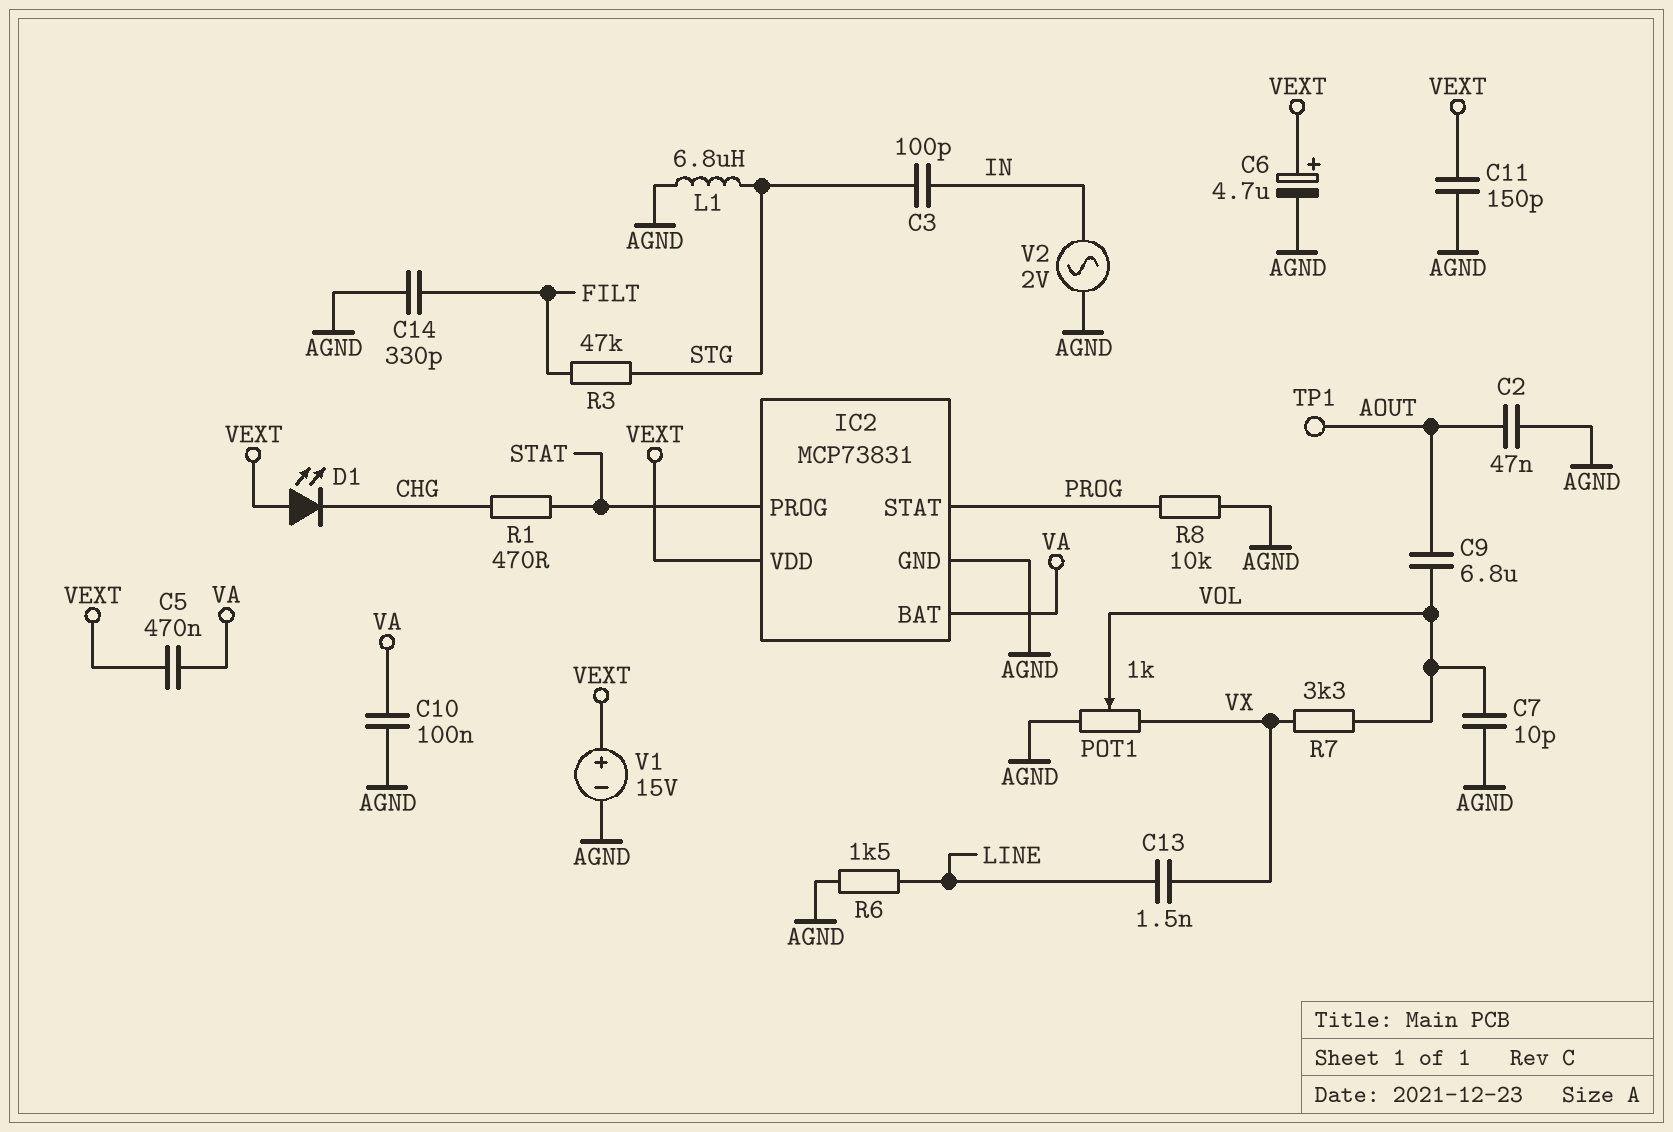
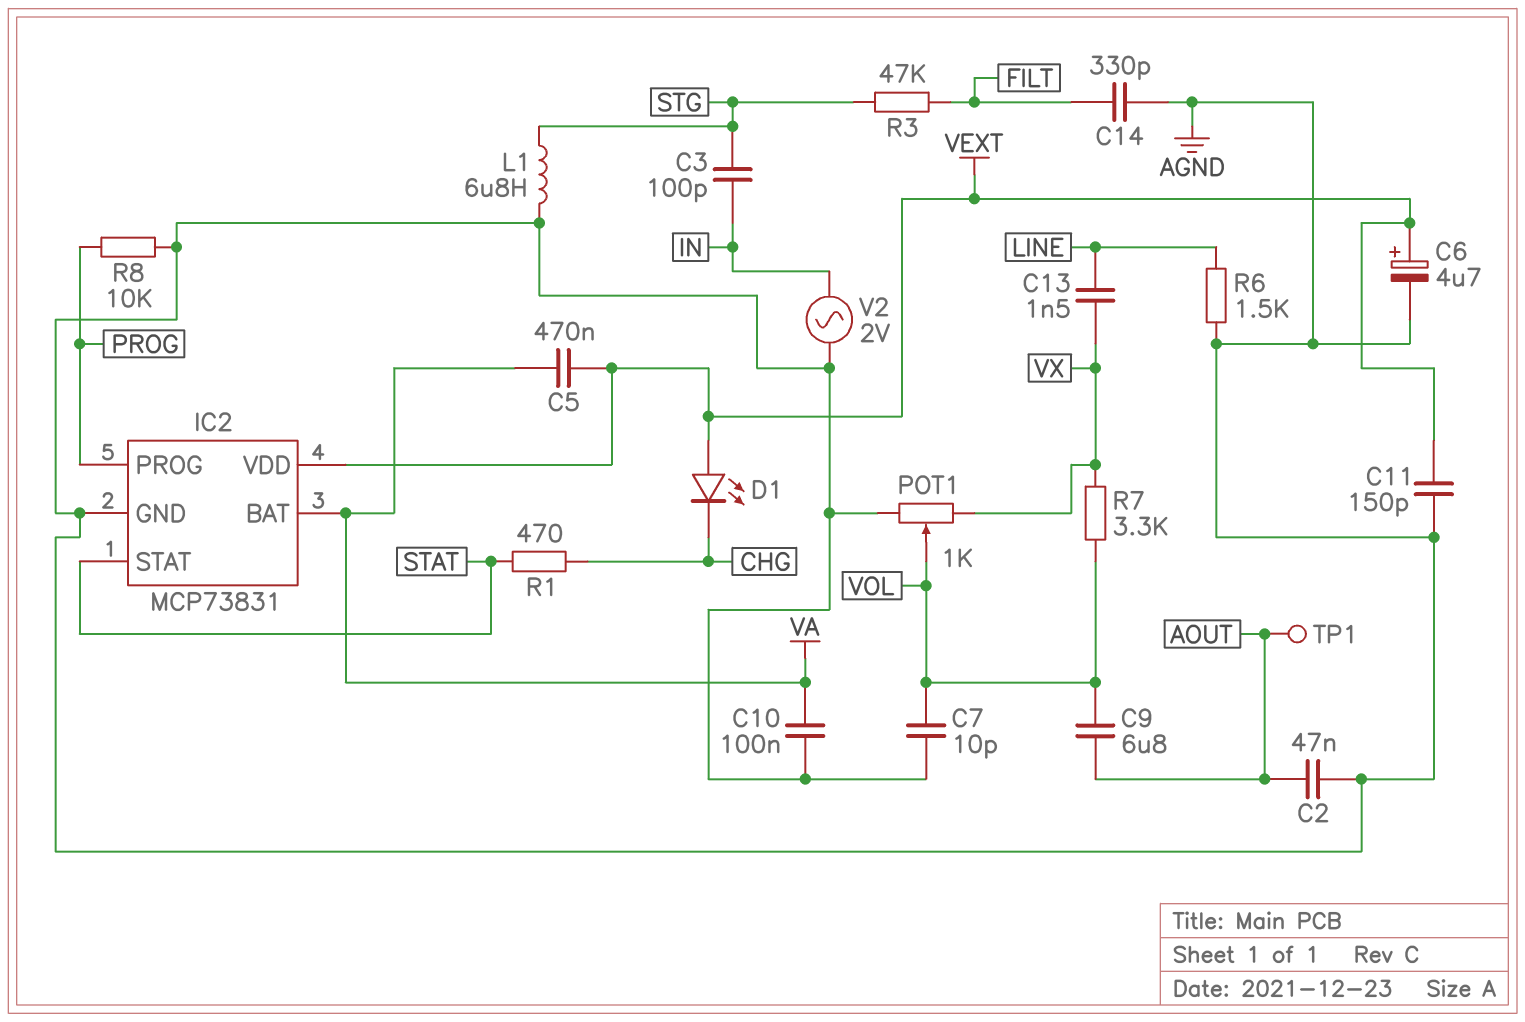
IC2 pin PROG: STAT -> PROG
IC2 pin STAT: PROG -> STAT
V1: 15V (plus VEXT, minus AGND) -> none

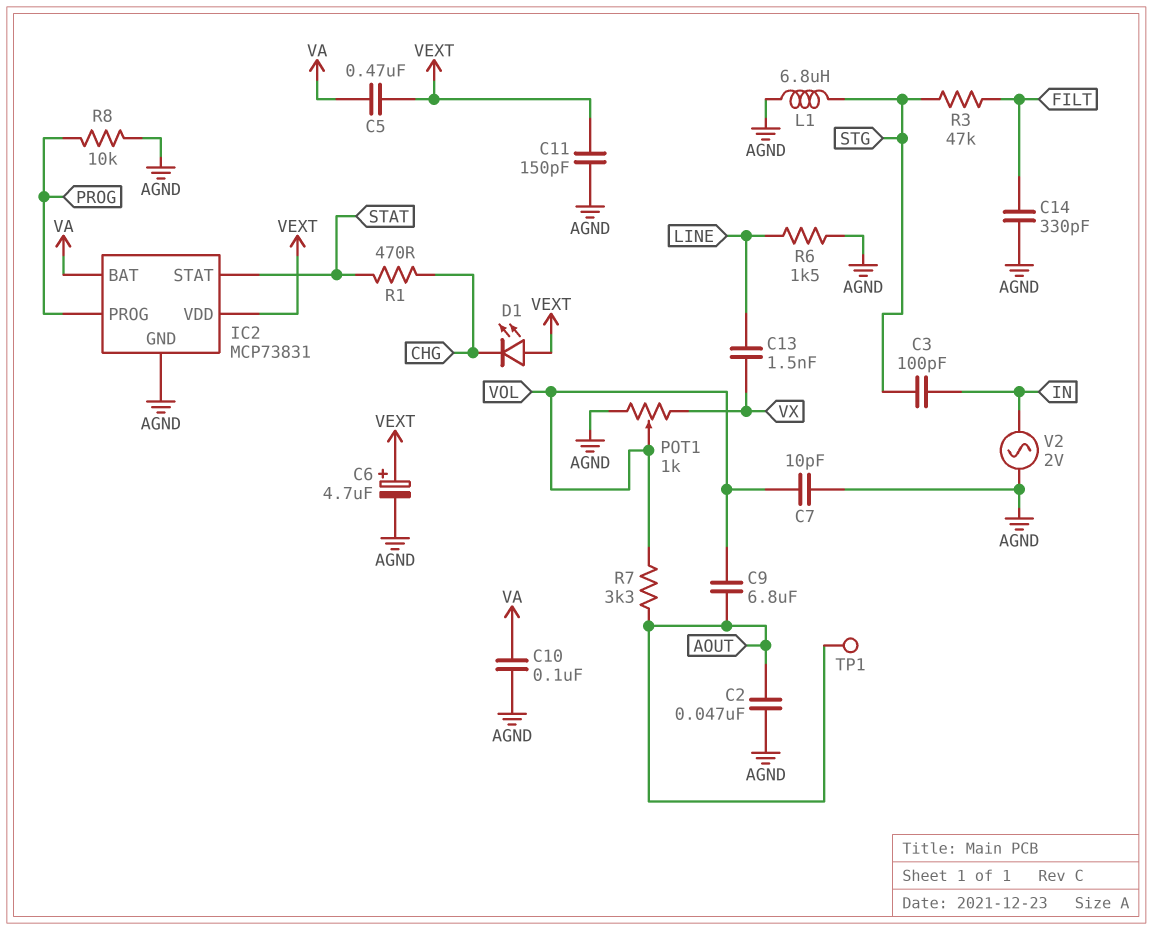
R7: 3.3k (VOL, VX) -> 3.3k (AOUT, VOL)

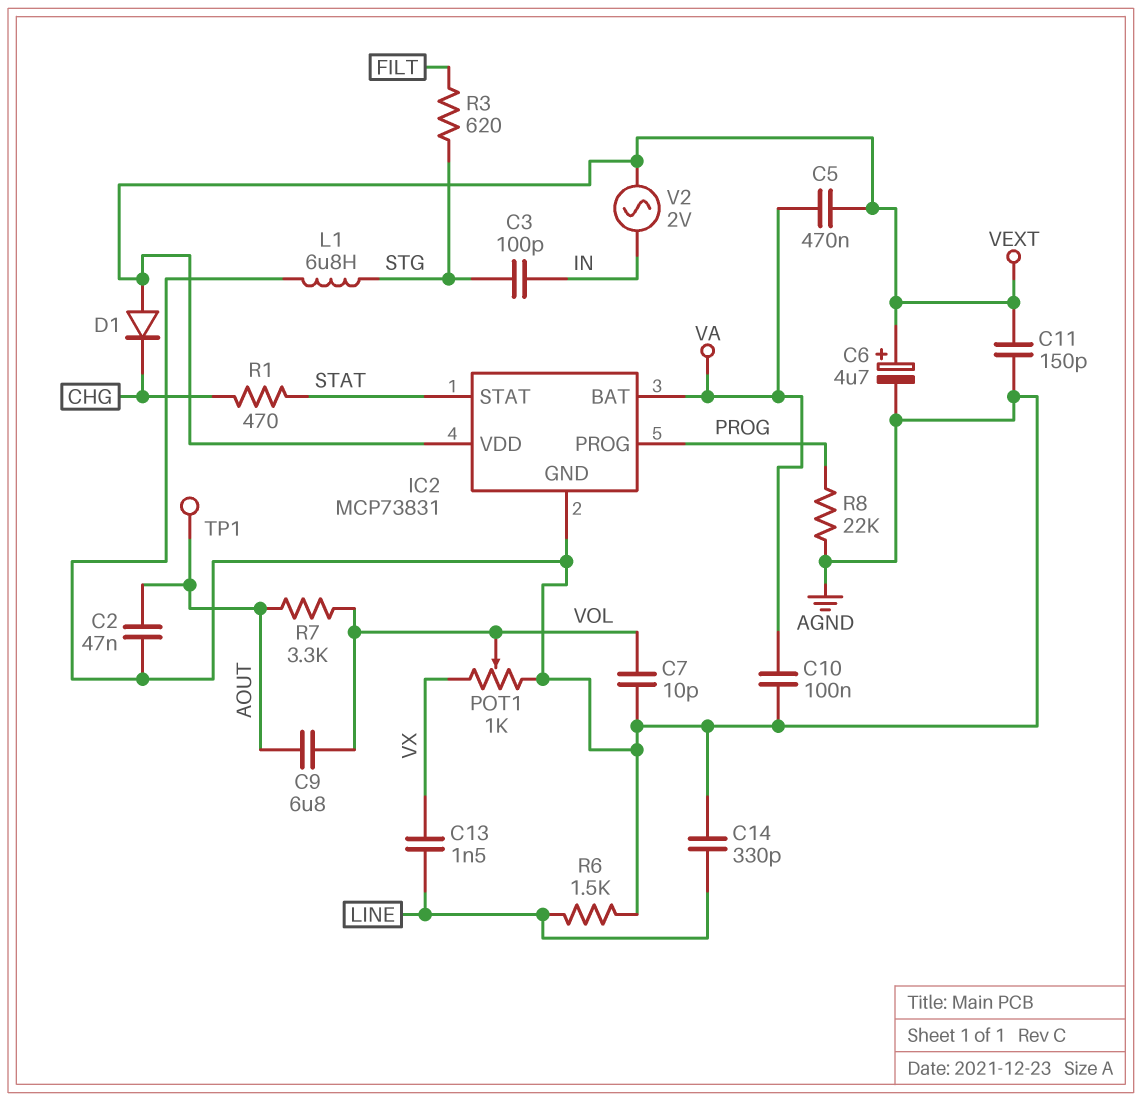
C14: 330pF (AGND, FILT) -> 330pF (AGND, LINE)
D1: LED (A VEXT, K CHG) -> diode (A VEXT, K CHG)
R3: 47k (FILT, STG) -> 620 (FILT, STG)
R8: 10k (AGND, PROG) -> 22k (AGND, PROG)
V2: AC 2V (AGND, IN) -> AC 2V (IN, VEXT)

